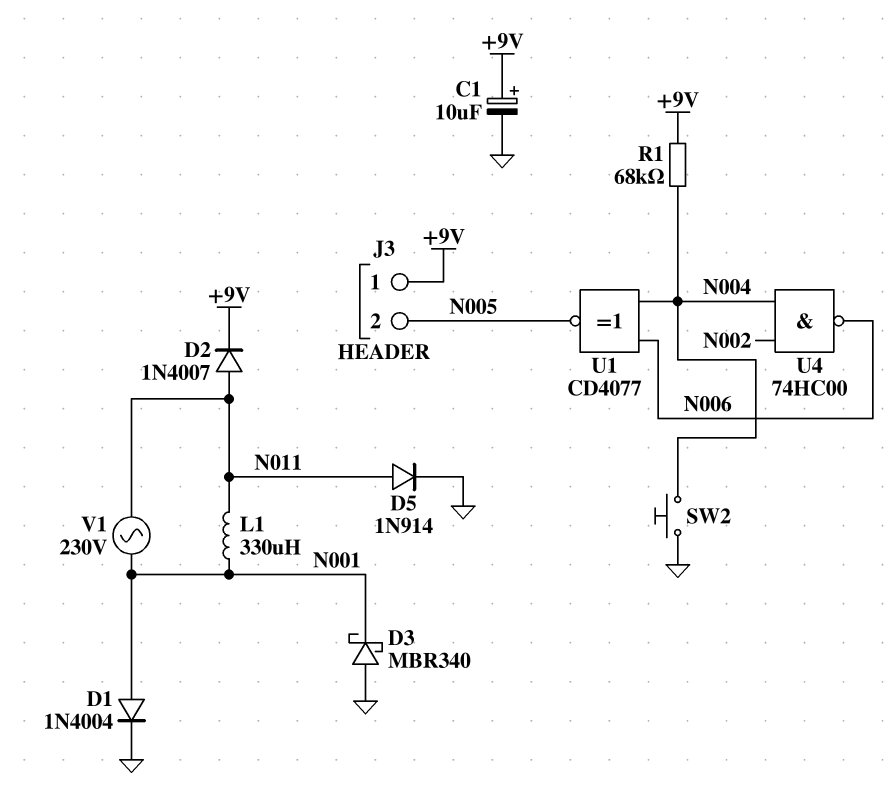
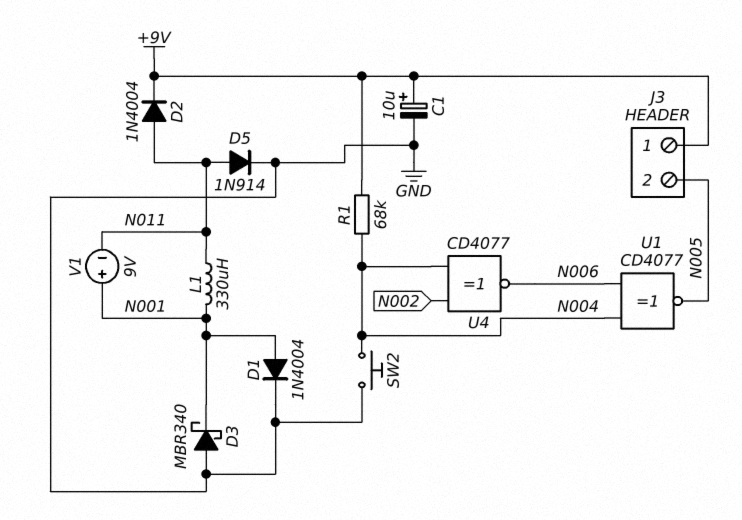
D2: diode 1N4007 (A N011, K +9V) -> diode 1N4004 (A N011, K +9V)
U4: NAND 74HC00 (in N002, in N004, out N006) -> XNOR CD4077 (in N002, in N004, out N006)
V1: AC 230V (N001, N011) -> 9V (plus N001, minus N011)

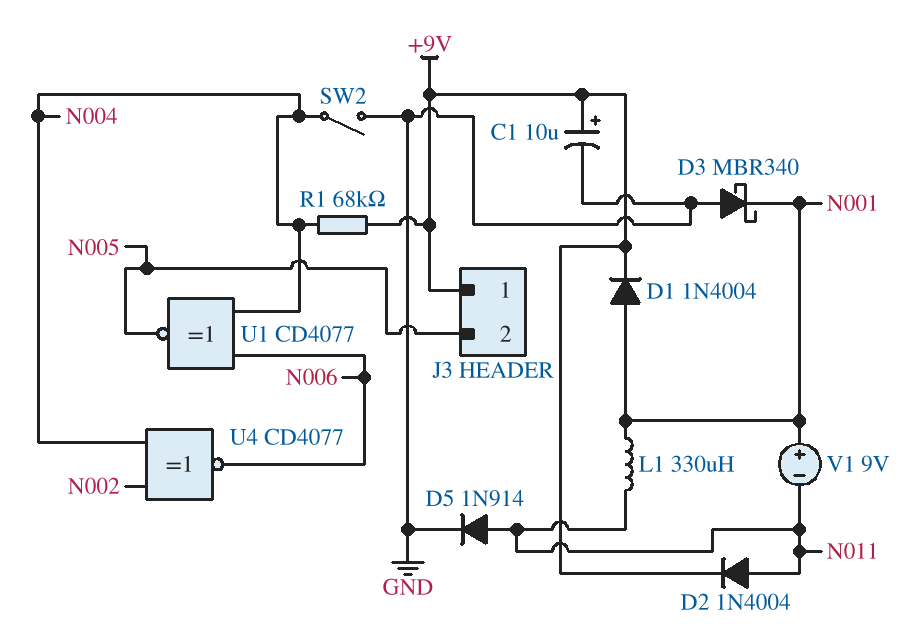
D1: diode 1N4004 (A N001, K GND) -> diode 1N4004 (A N001, K +9V)
SW2: button (GND, N004) -> switch (GND, N004)

